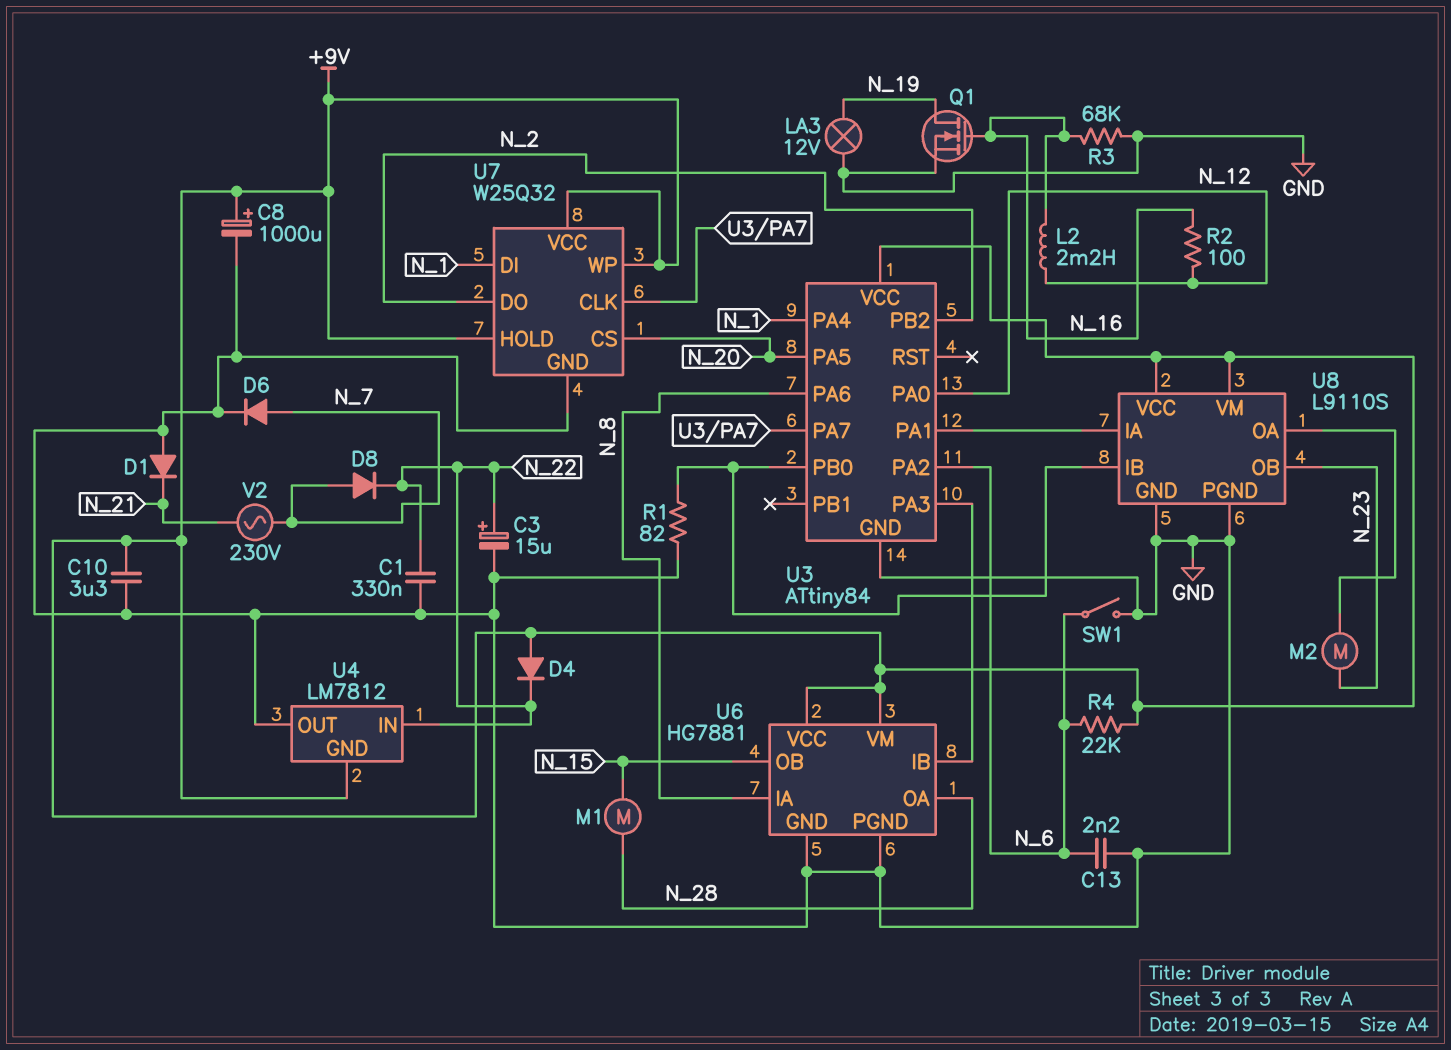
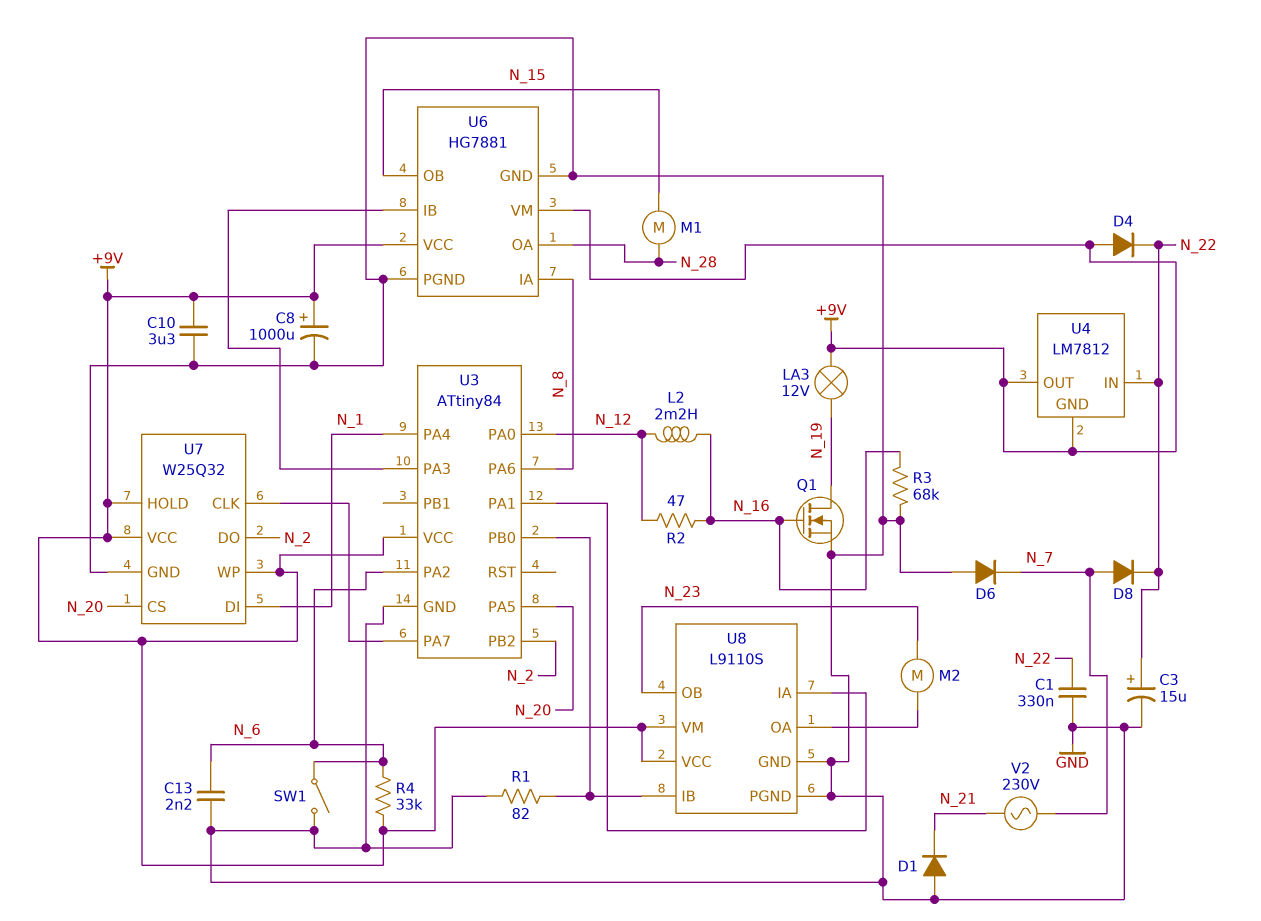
D6: diode (A N_7, K GND) -> diode (A GND, K N_7)
LA3: lamp 12V (GND, N_19) -> lamp 12V (+9V, N_19)
R2: 100 (N_12, N_16) -> 47 (N_12, N_16)
R4: 22k (+9V, N_6) -> 33k (+9V, N_6)
U4 pin OUT: GND -> +9V

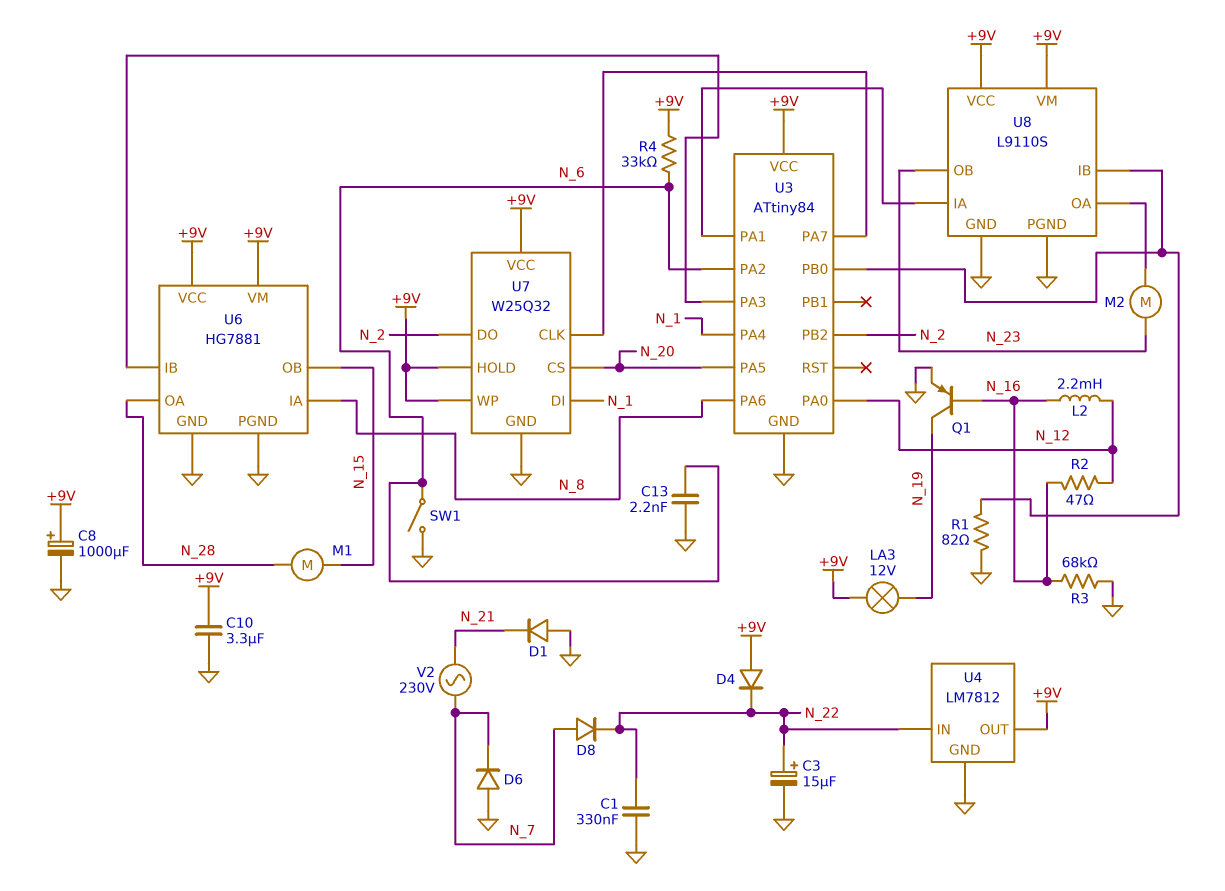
Q1: NMOS (G N_16, D N_19, S GND) -> PNP (B N_16, C N_19, E GND)
U4 pin GND: +9V -> GND

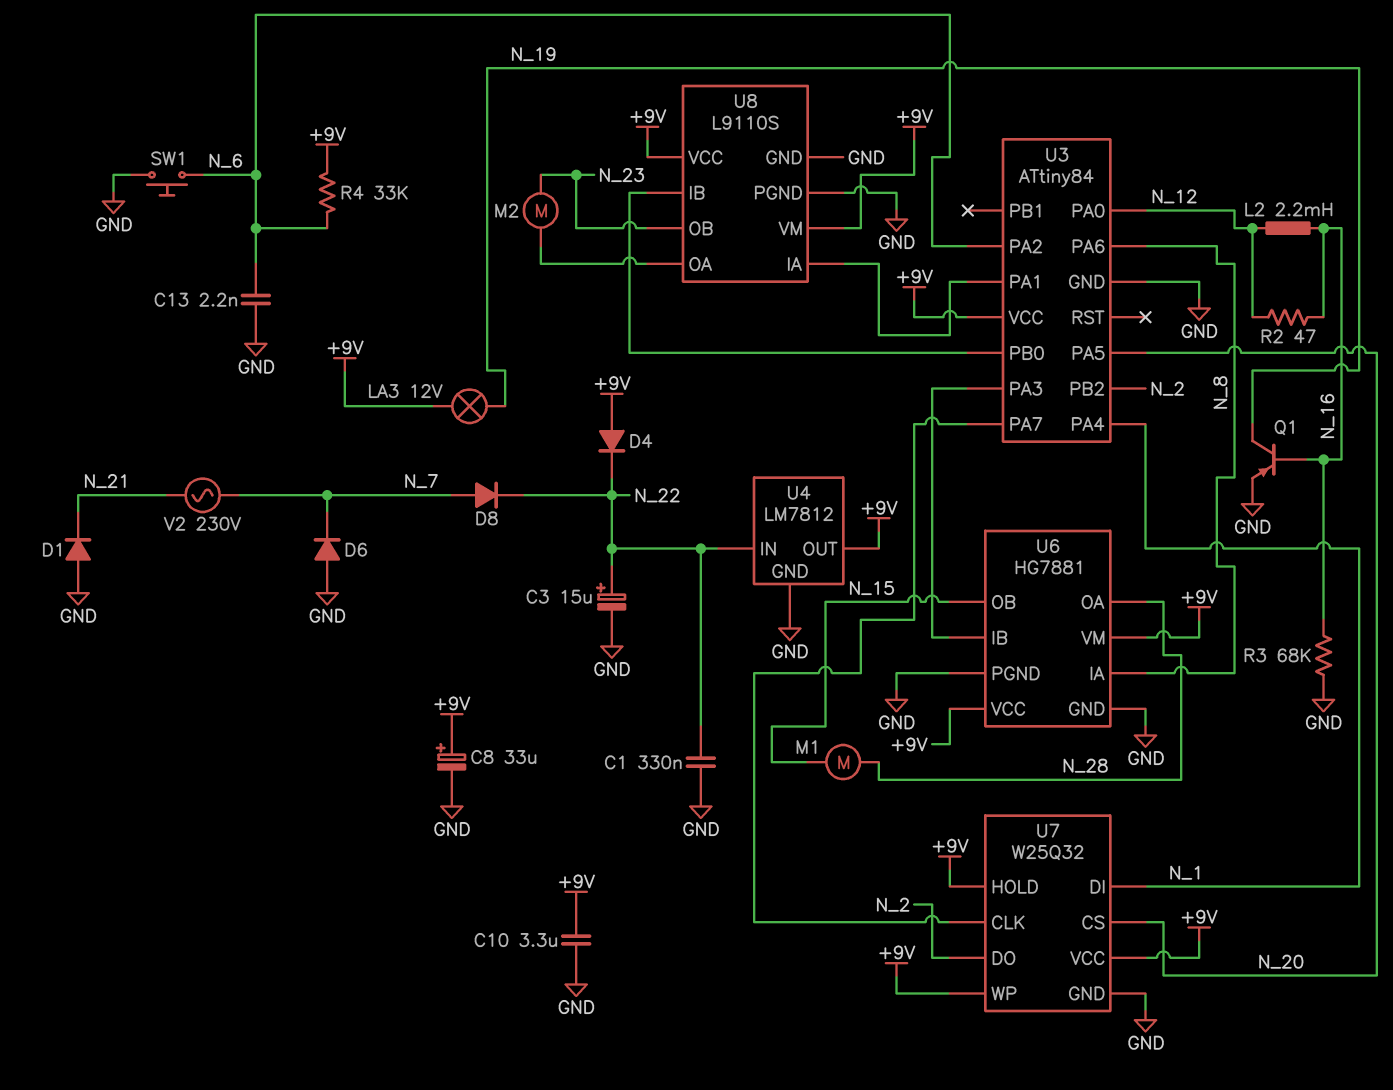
C8: 1000uF (plus +9V, minus GND) -> 33uF (plus +9V, minus GND)
R1: 82 (GND, U3/PB0) -> none
SW1: switch (GND, N_6) -> button (GND, N_6)

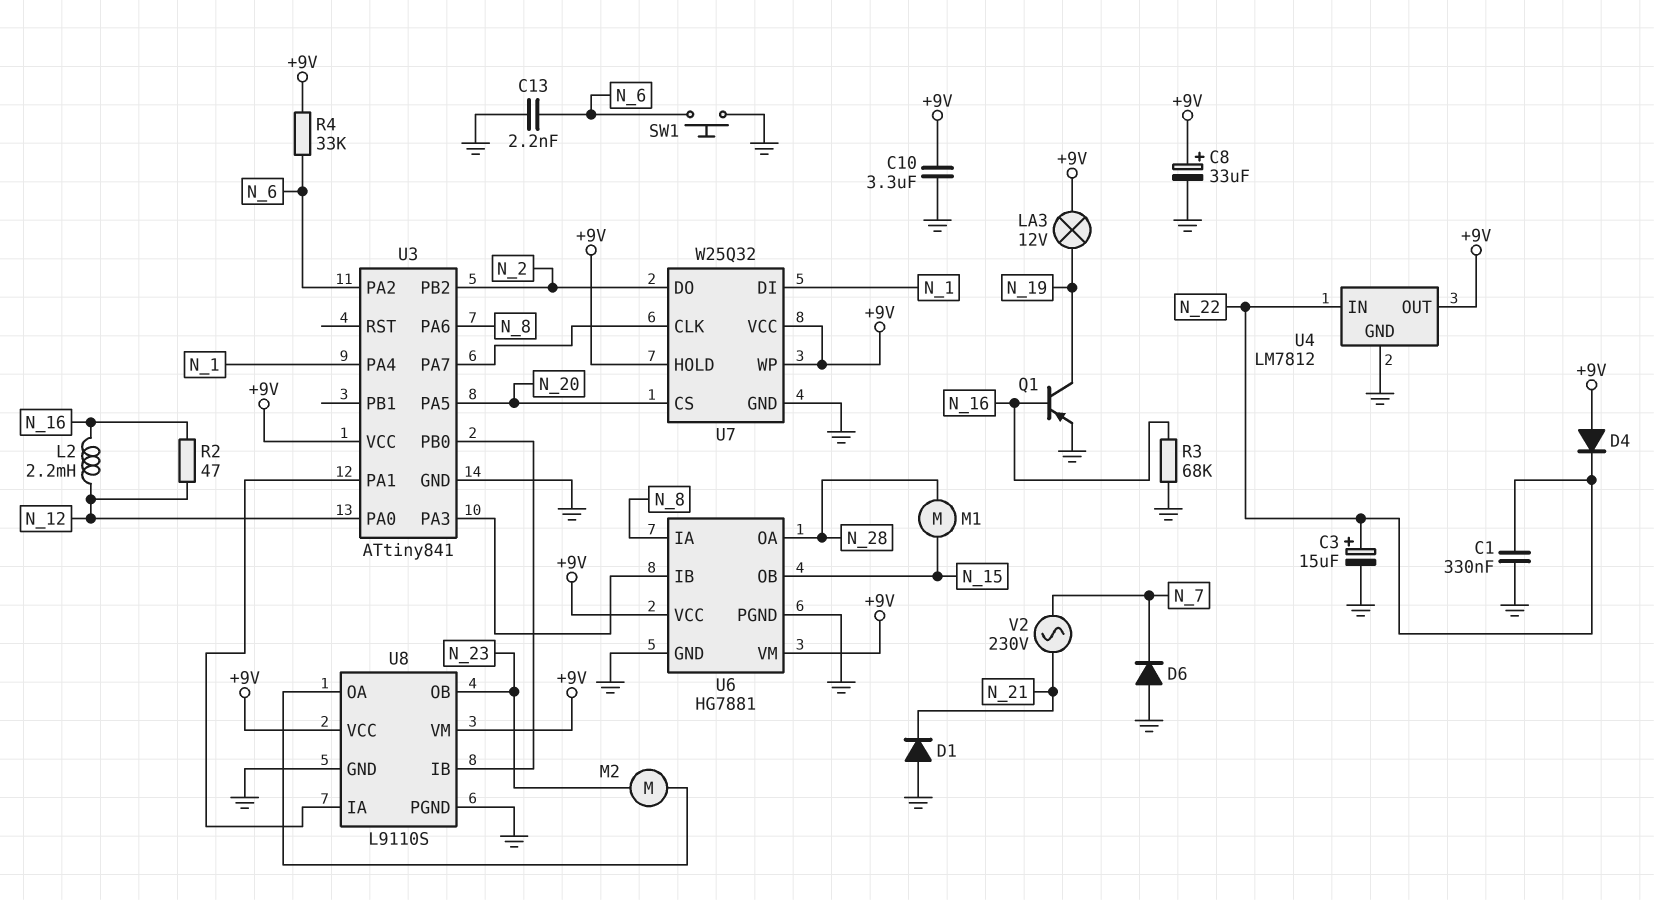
D8: diode (A N_7, K N_22) -> none
U3: ATtiny84 -> ATtiny841

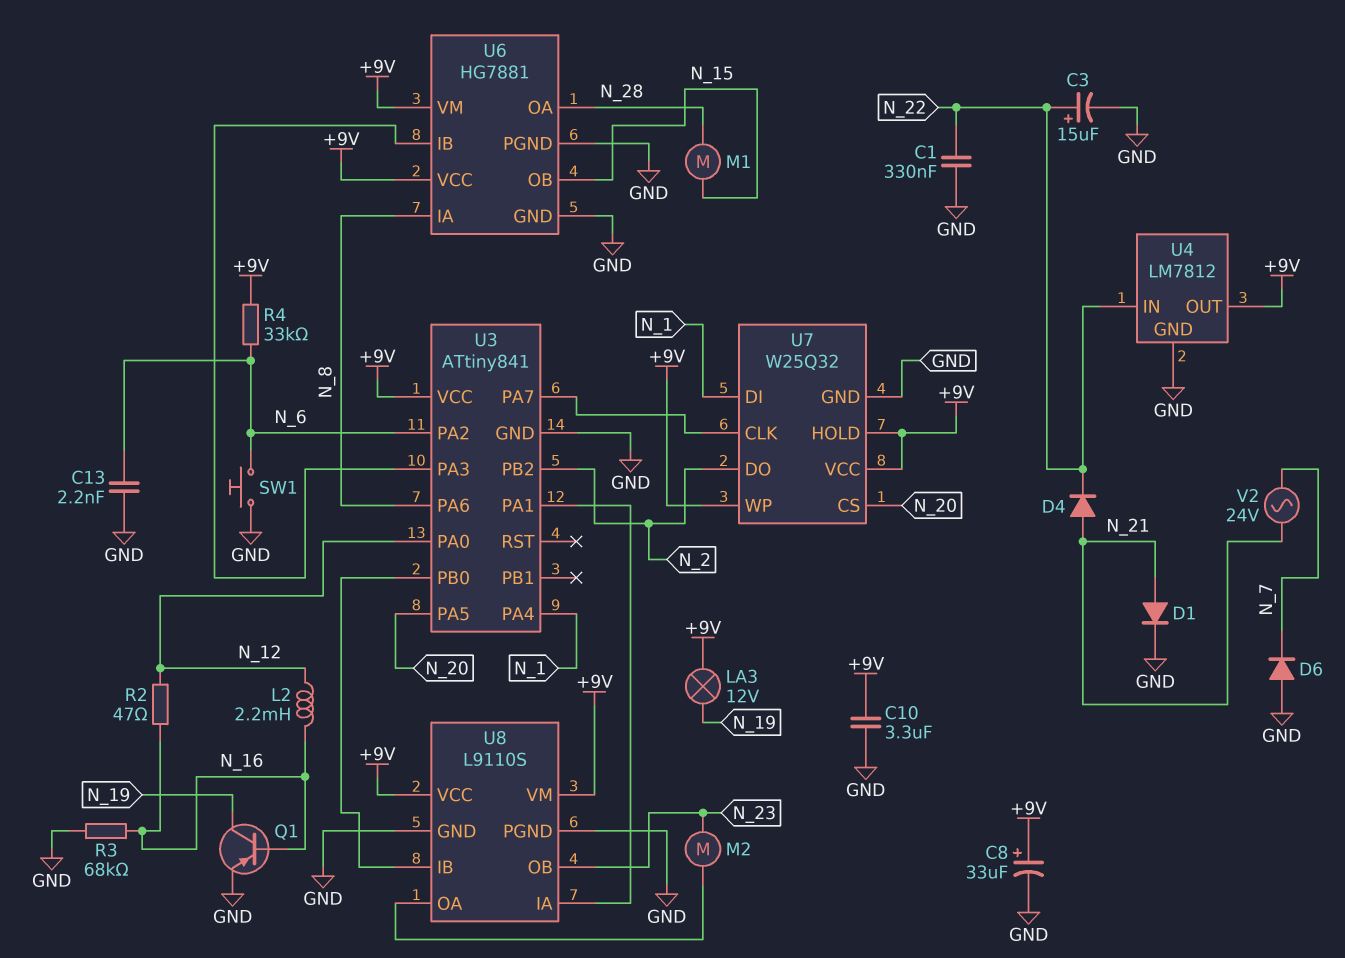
D1: diode (A GND, K N_21) -> diode (A N_21, K GND)
D4: diode (A +9V, K N_22) -> diode (A N_21, K N_22)
V2: AC 230V (N_7, N_21) -> AC 24V (N_7, N_21)

